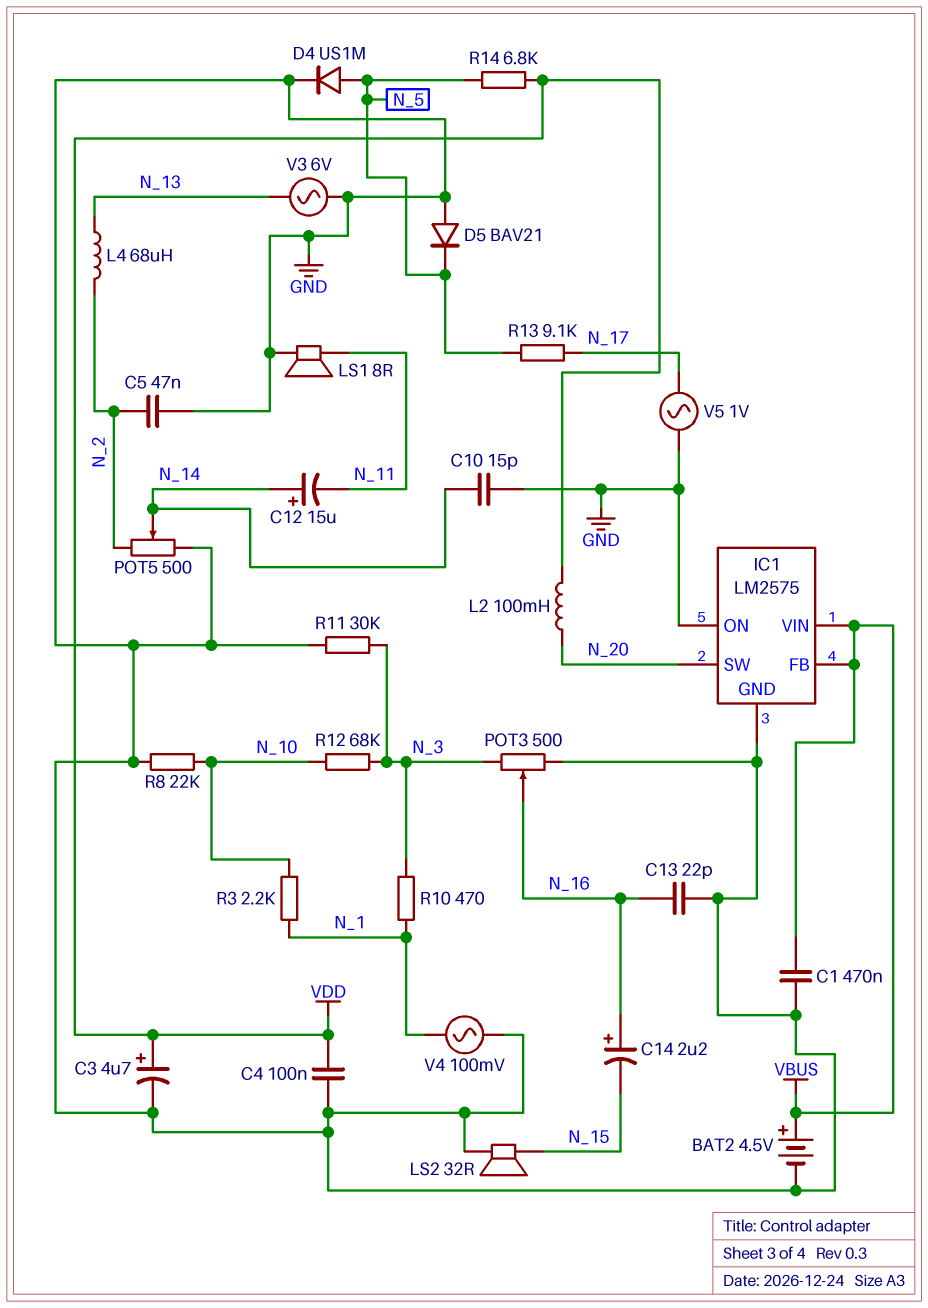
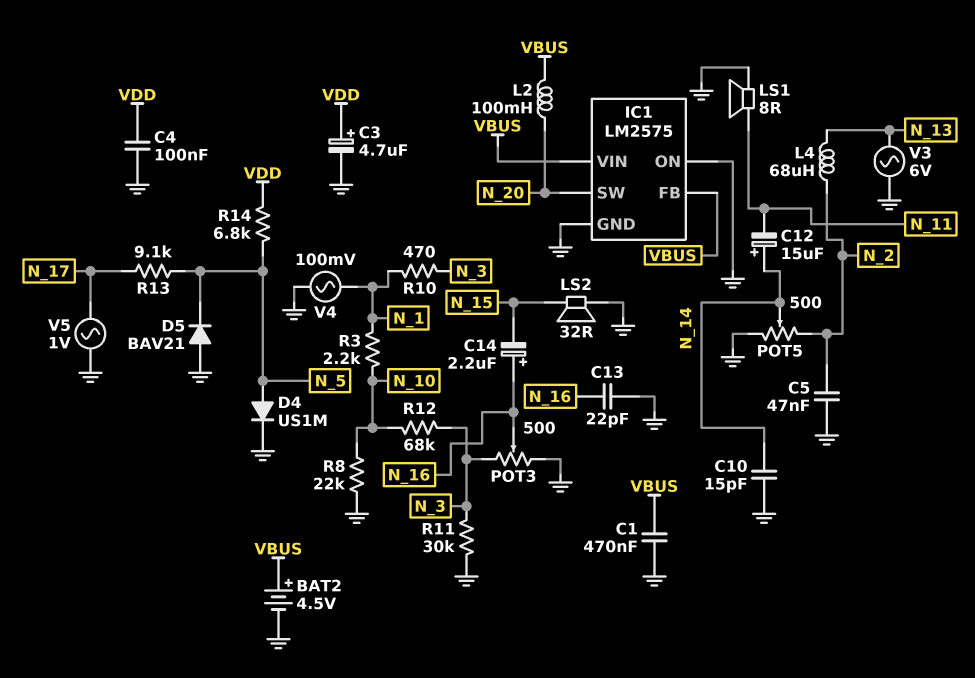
L2: 100mH (N_20, VDD) -> 100mH (N_20, VBUS)

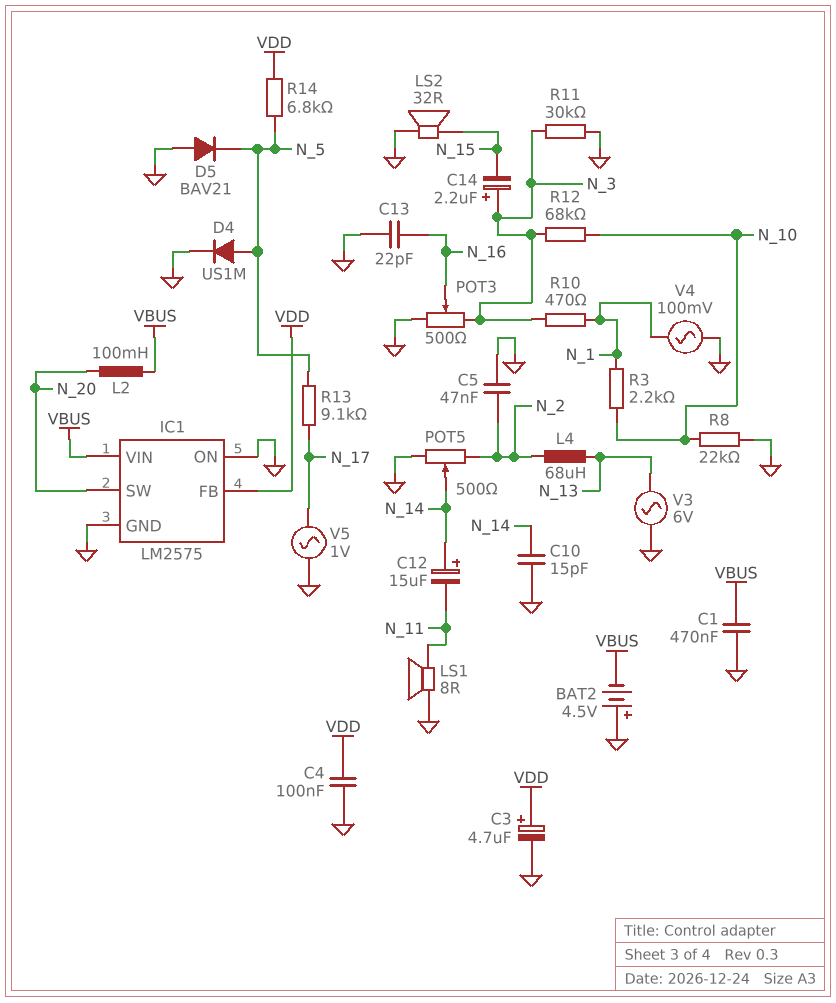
BAT2: 4.5V (plus VBUS, minus GND) -> 4.5V (plus GND, minus VBUS)
C14: 2.2uF (plus N_16, minus N_15) -> 2.2uF (plus N_3, minus N_15)
IC1 pin FB: VBUS -> VDD

